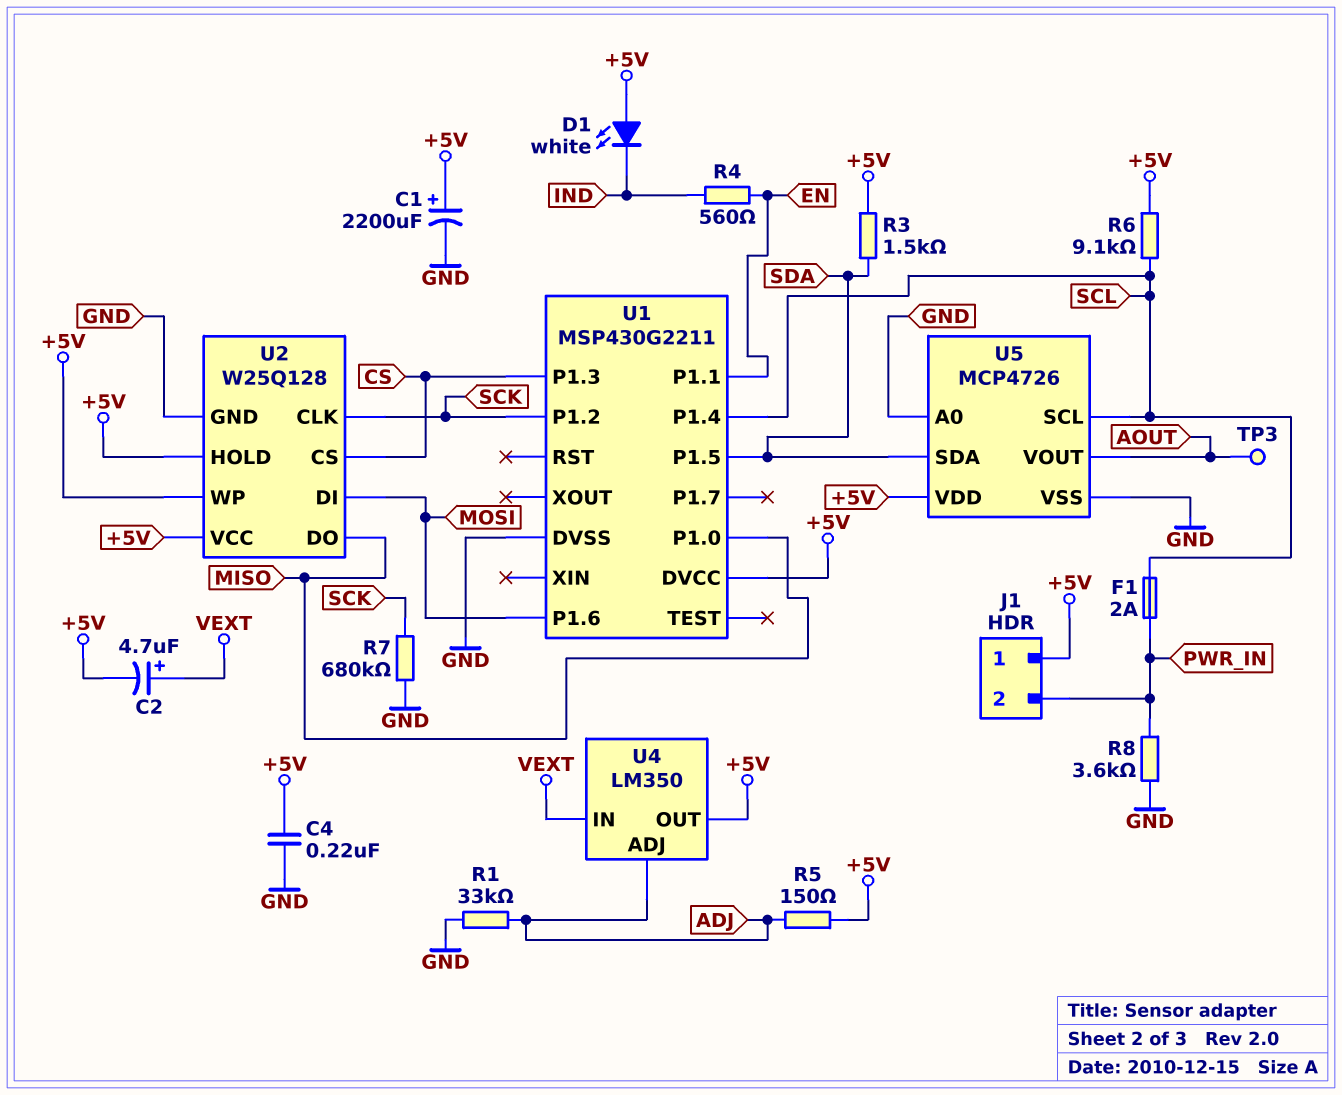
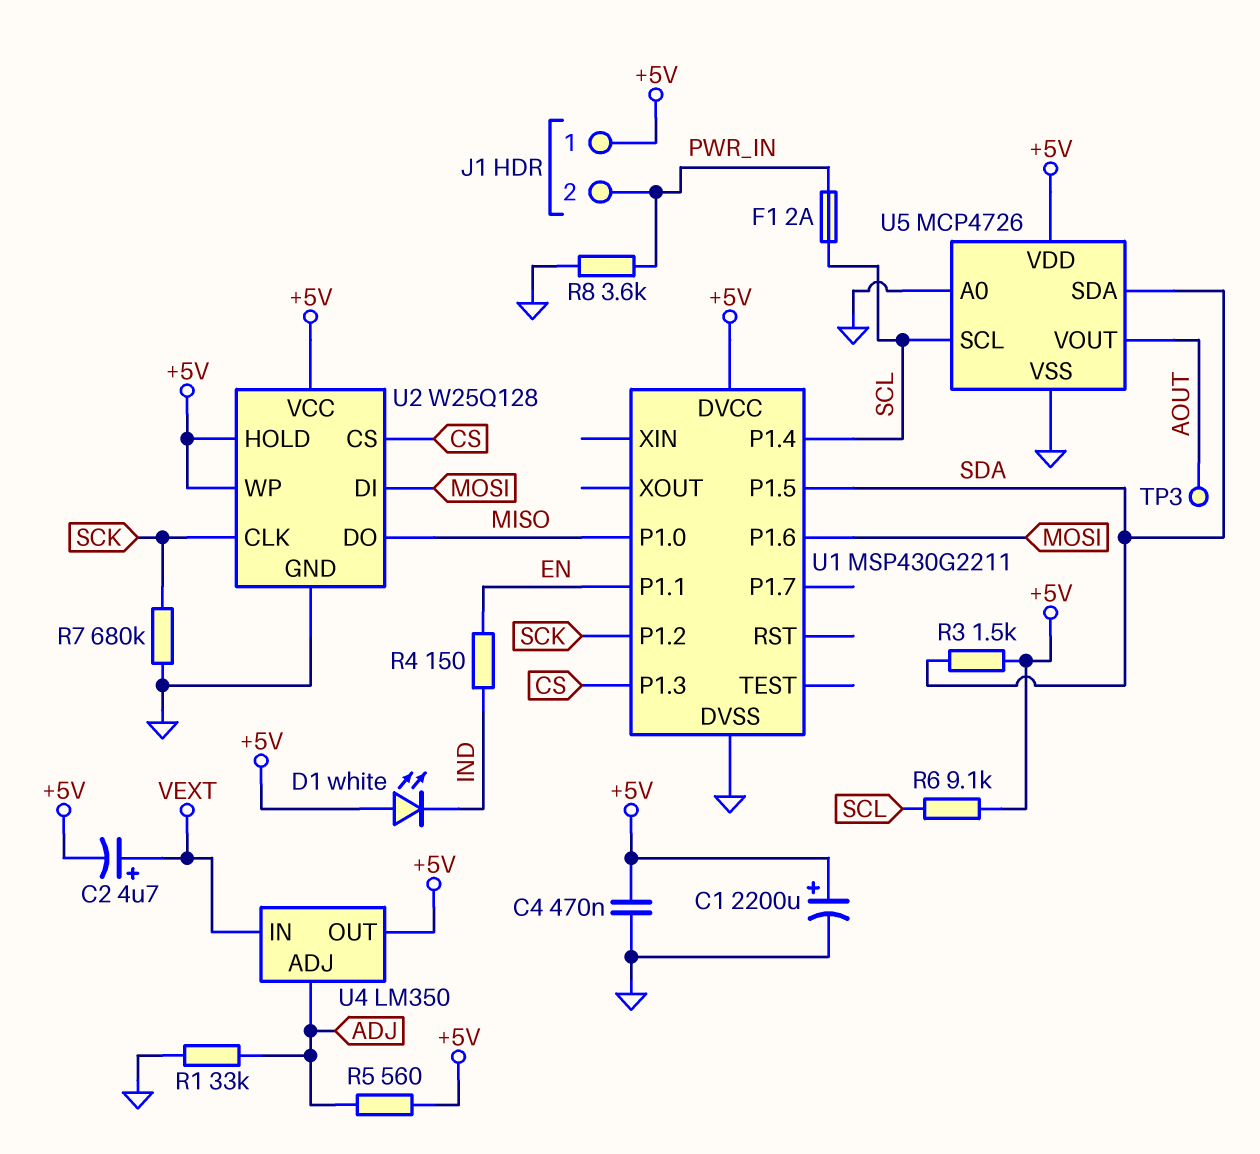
C4: 220nF (+5V, GND) -> 470nF (+5V, GND)
R4: 560 (EN, IND) -> 150 (EN, IND)
R5: 150 (+5V, ADJ) -> 560 (+5V, ADJ)

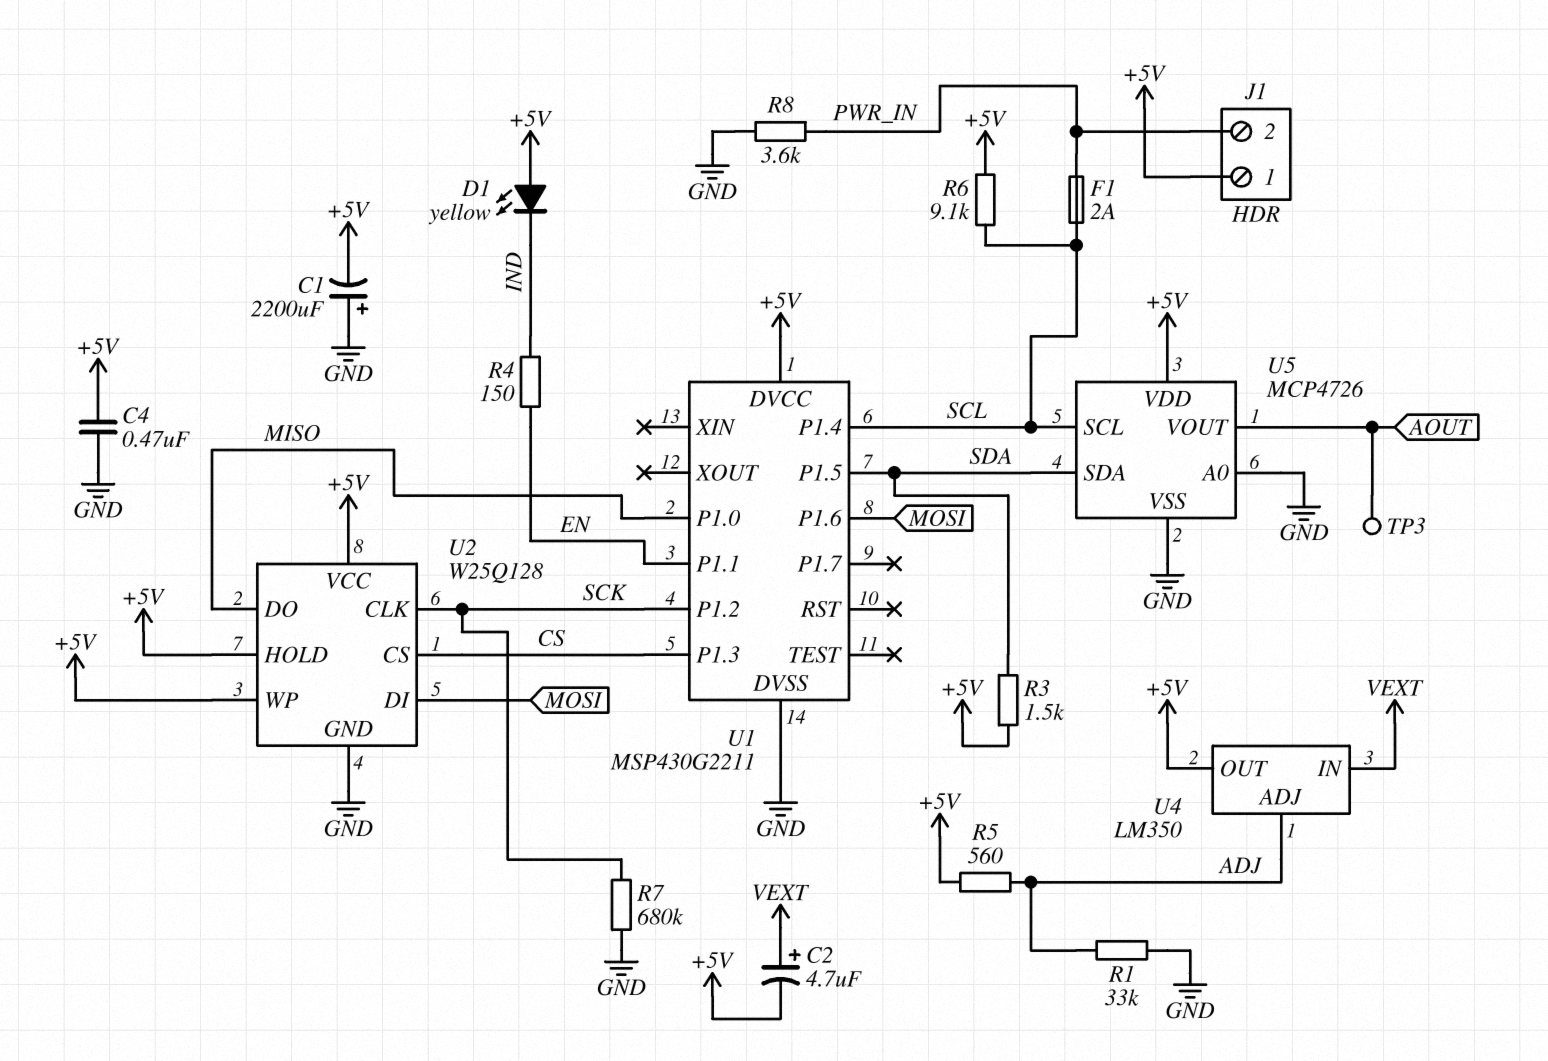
C1: 2200uF (plus +5V, minus GND) -> 2200uF (plus GND, minus +5V)
D1: LED white (A +5V, K IND) -> LED yellow (A +5V, K IND)

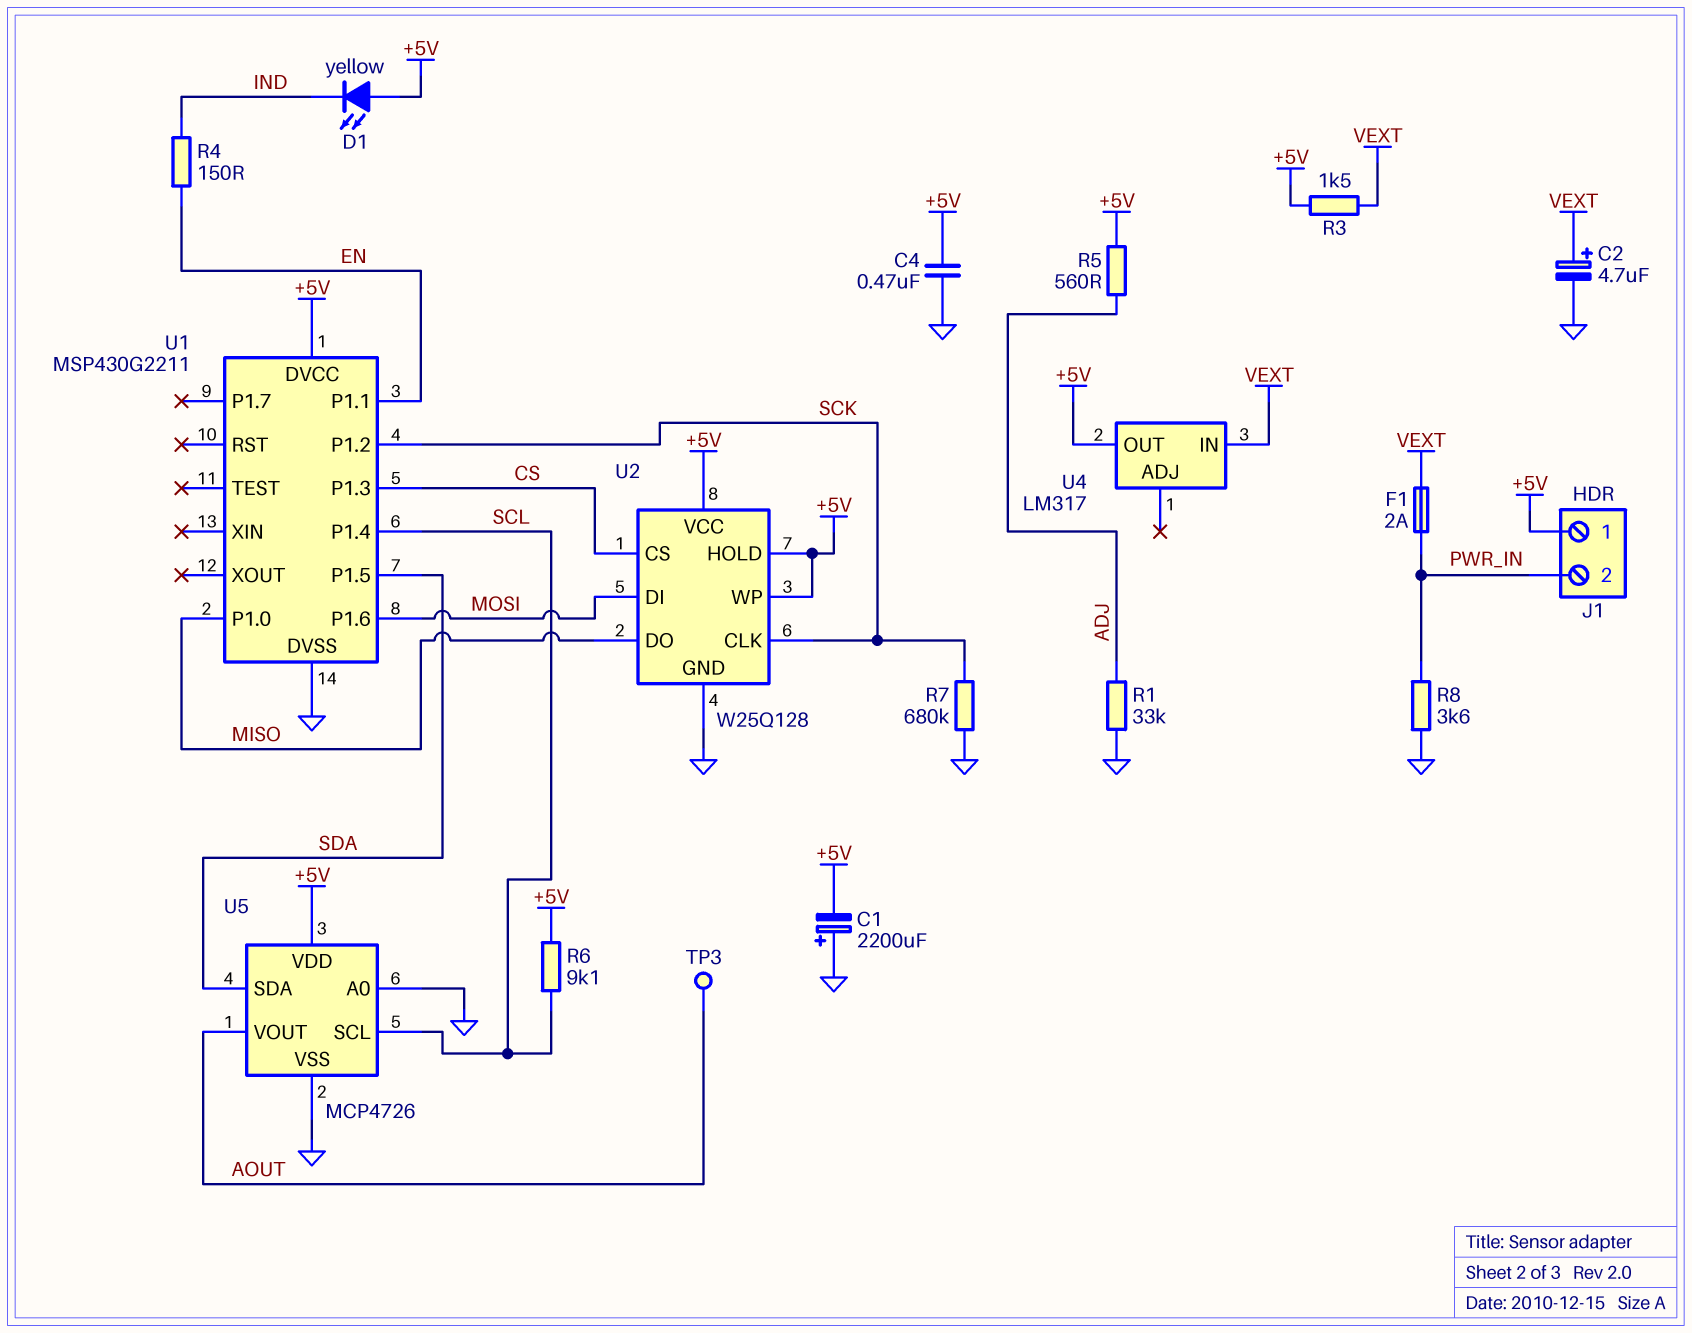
C2: 4.7uF (plus VEXT, minus +5V) -> 4.7uF (plus VEXT, minus GND)
F1: 2A (PWR_IN, SCL) -> 2A (PWR_IN, VEXT)
R3: 1.5k (+5V, SDA) -> 1.5k (+5V, VEXT)
U4: LM350 -> LM317
U4 pin ADJ: ADJ -> none

